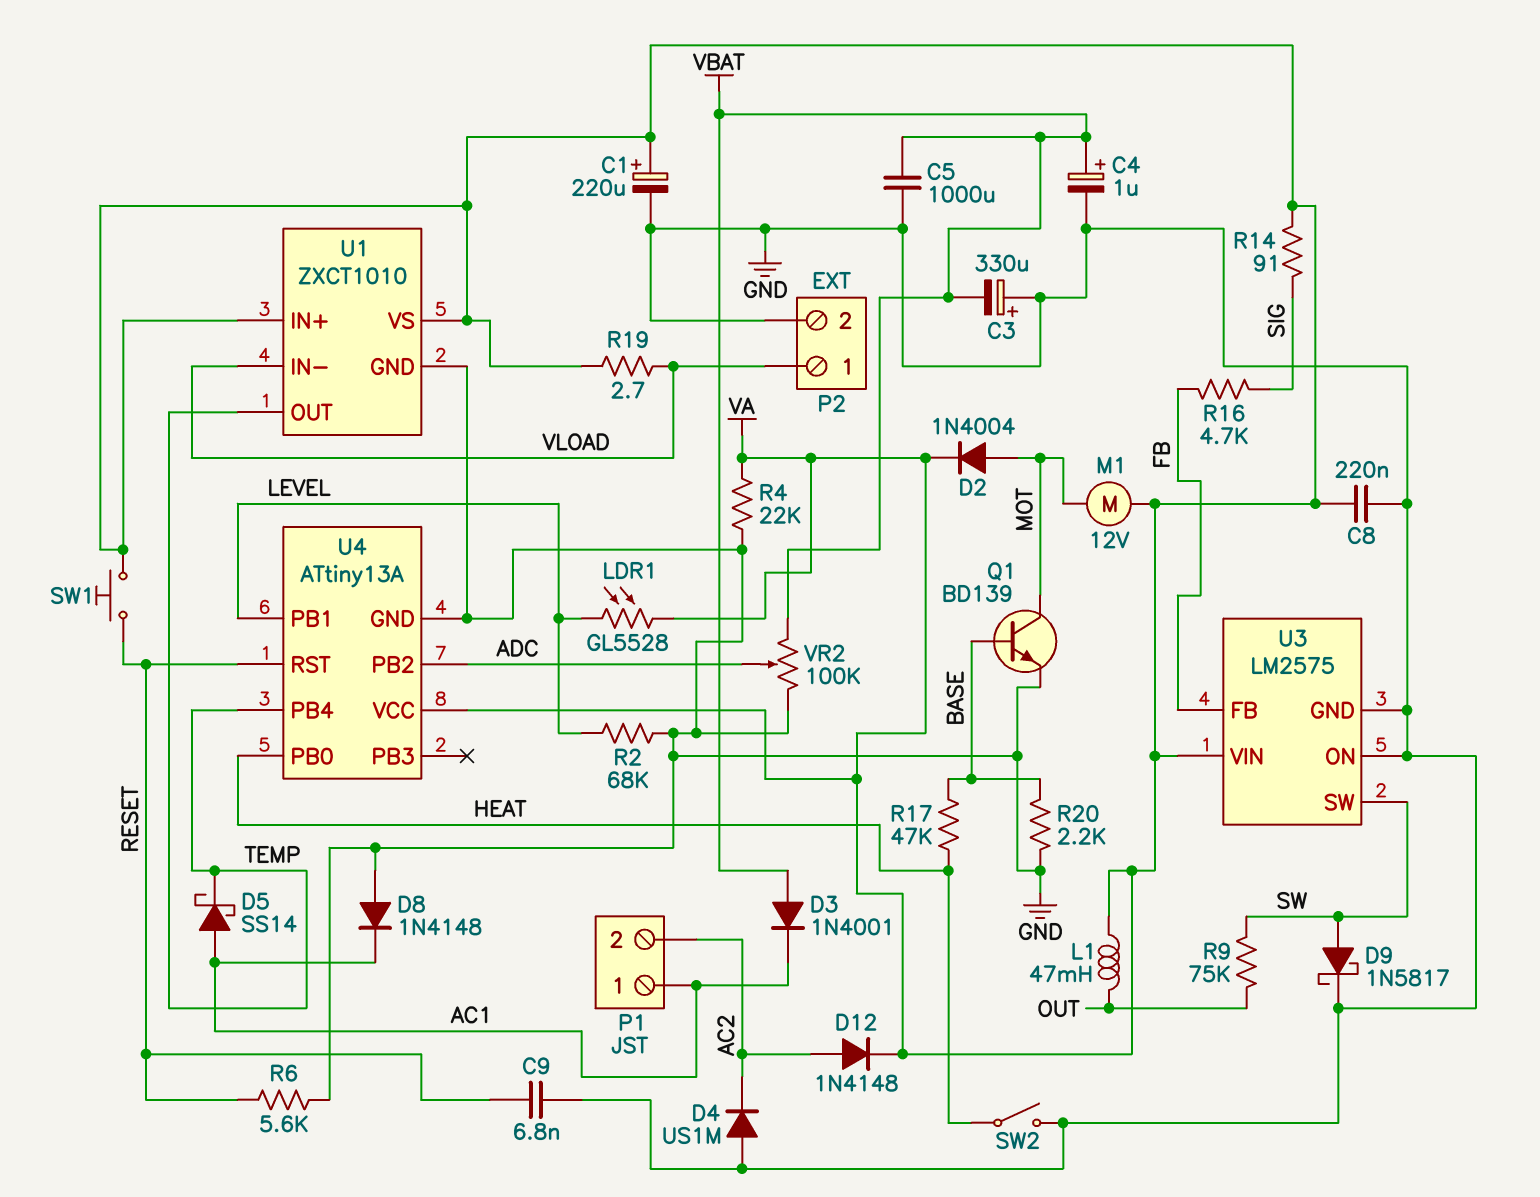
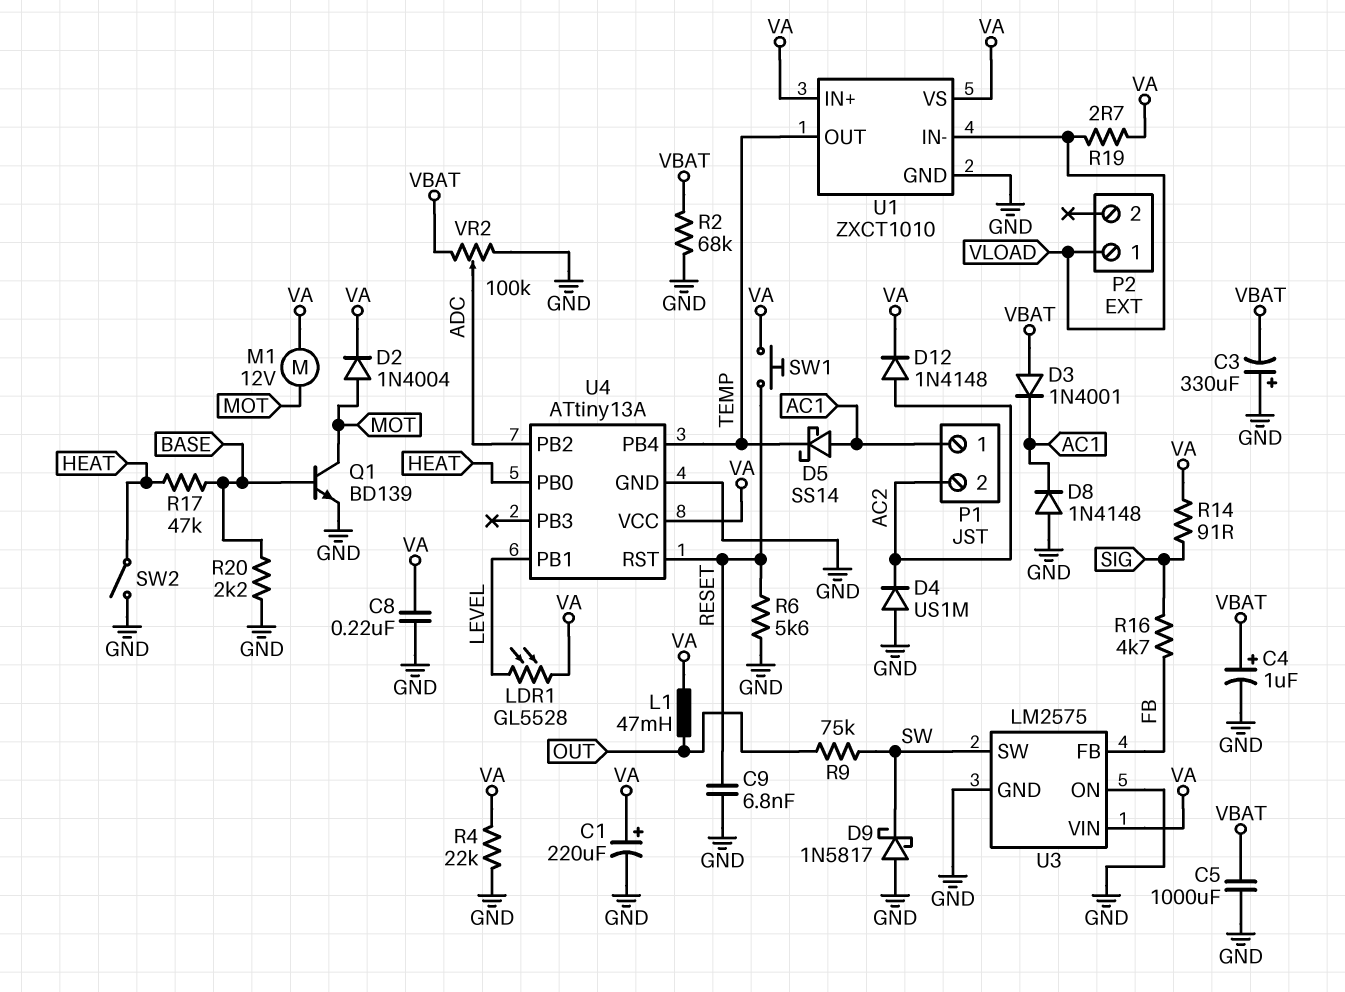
D9: schottky 1N5817 (A SW, K GND) -> schottky 1N5817 (A GND, K SW)
P2 pin 2: GND -> none
R2: 68k (GND, LEVEL) -> 68k (GND, VBAT)

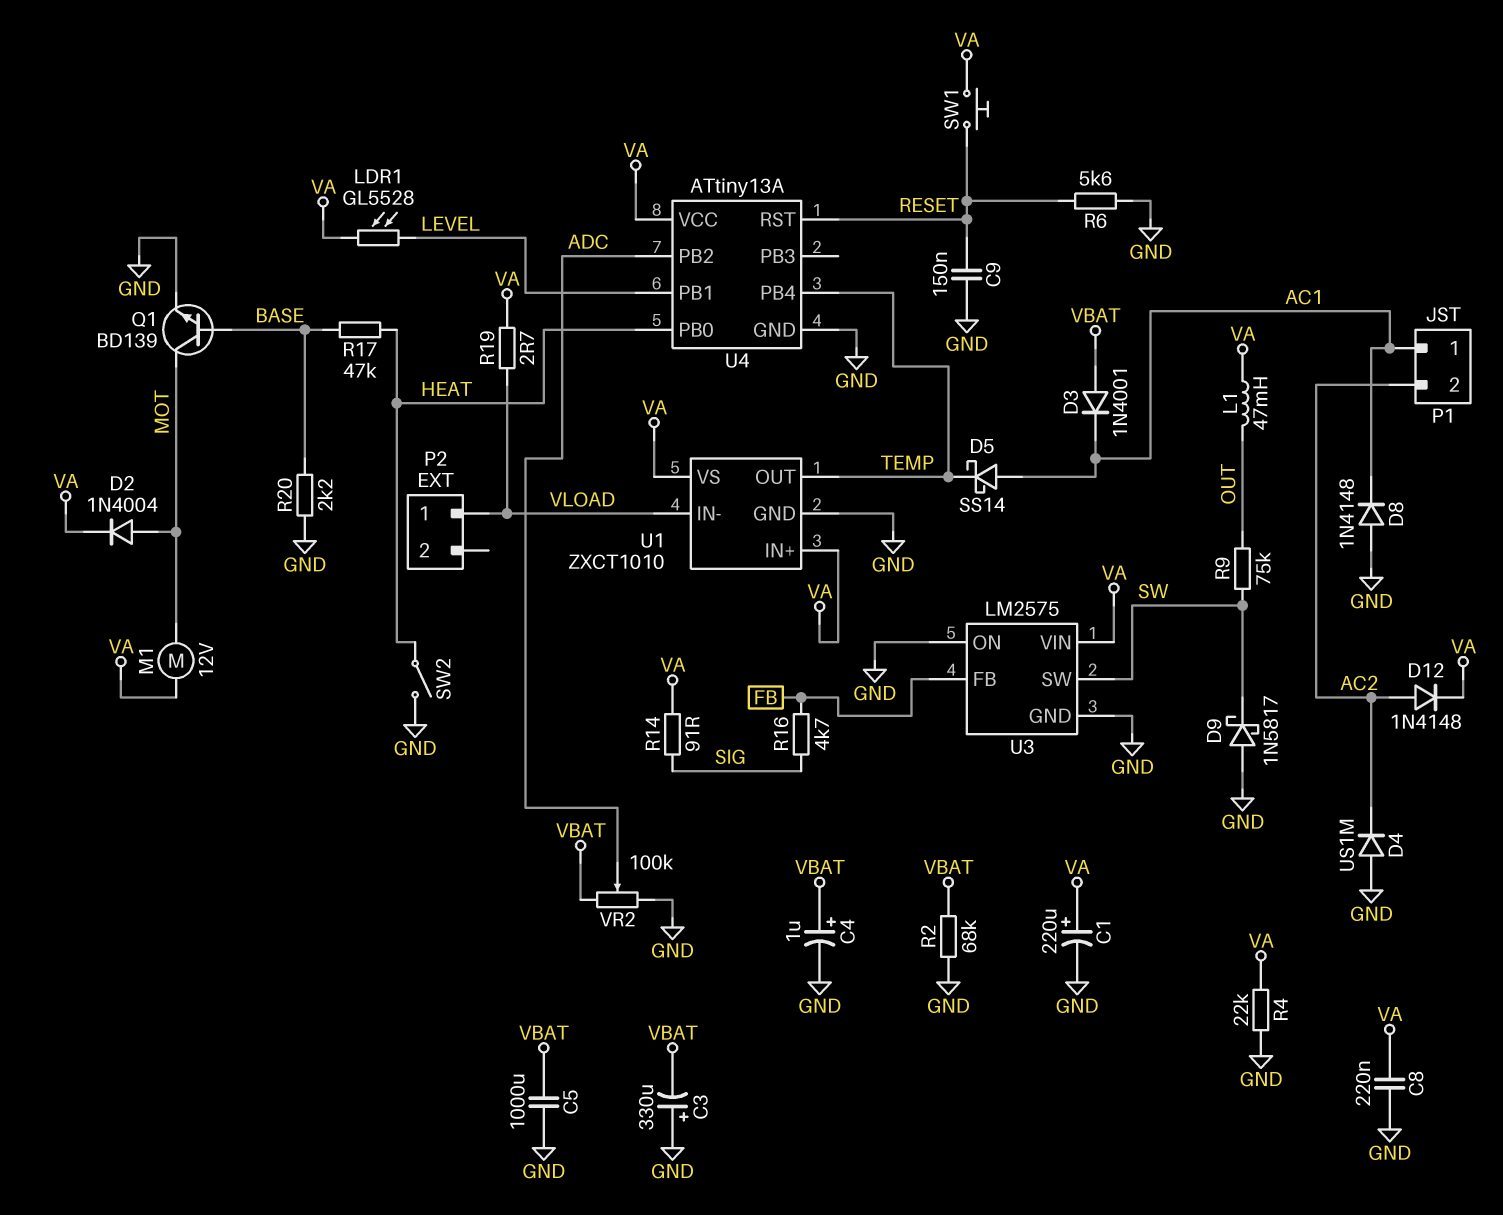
C9: 6.8nF (GND, RESET) -> 150nF (GND, RESET)

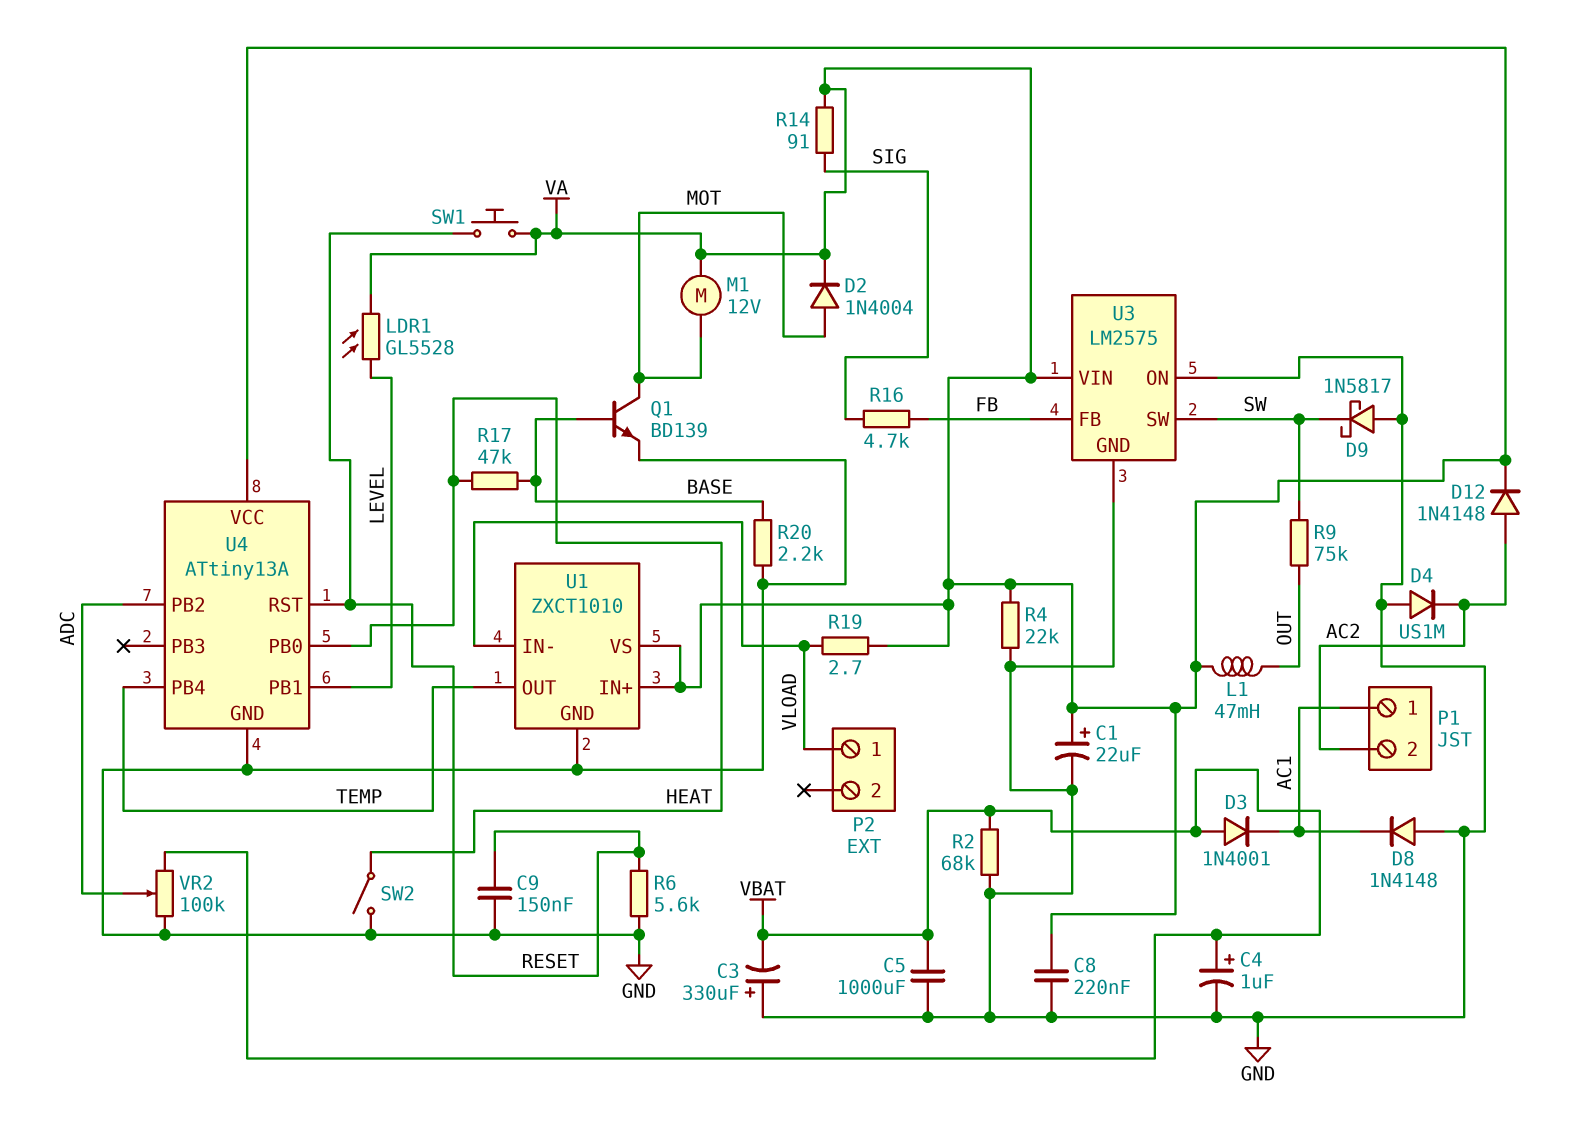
C1: 220uF (plus VA, minus GND) -> 22uF (plus VA, minus GND)
D5: schottky SS14 (A AC1, K TEMP) -> none

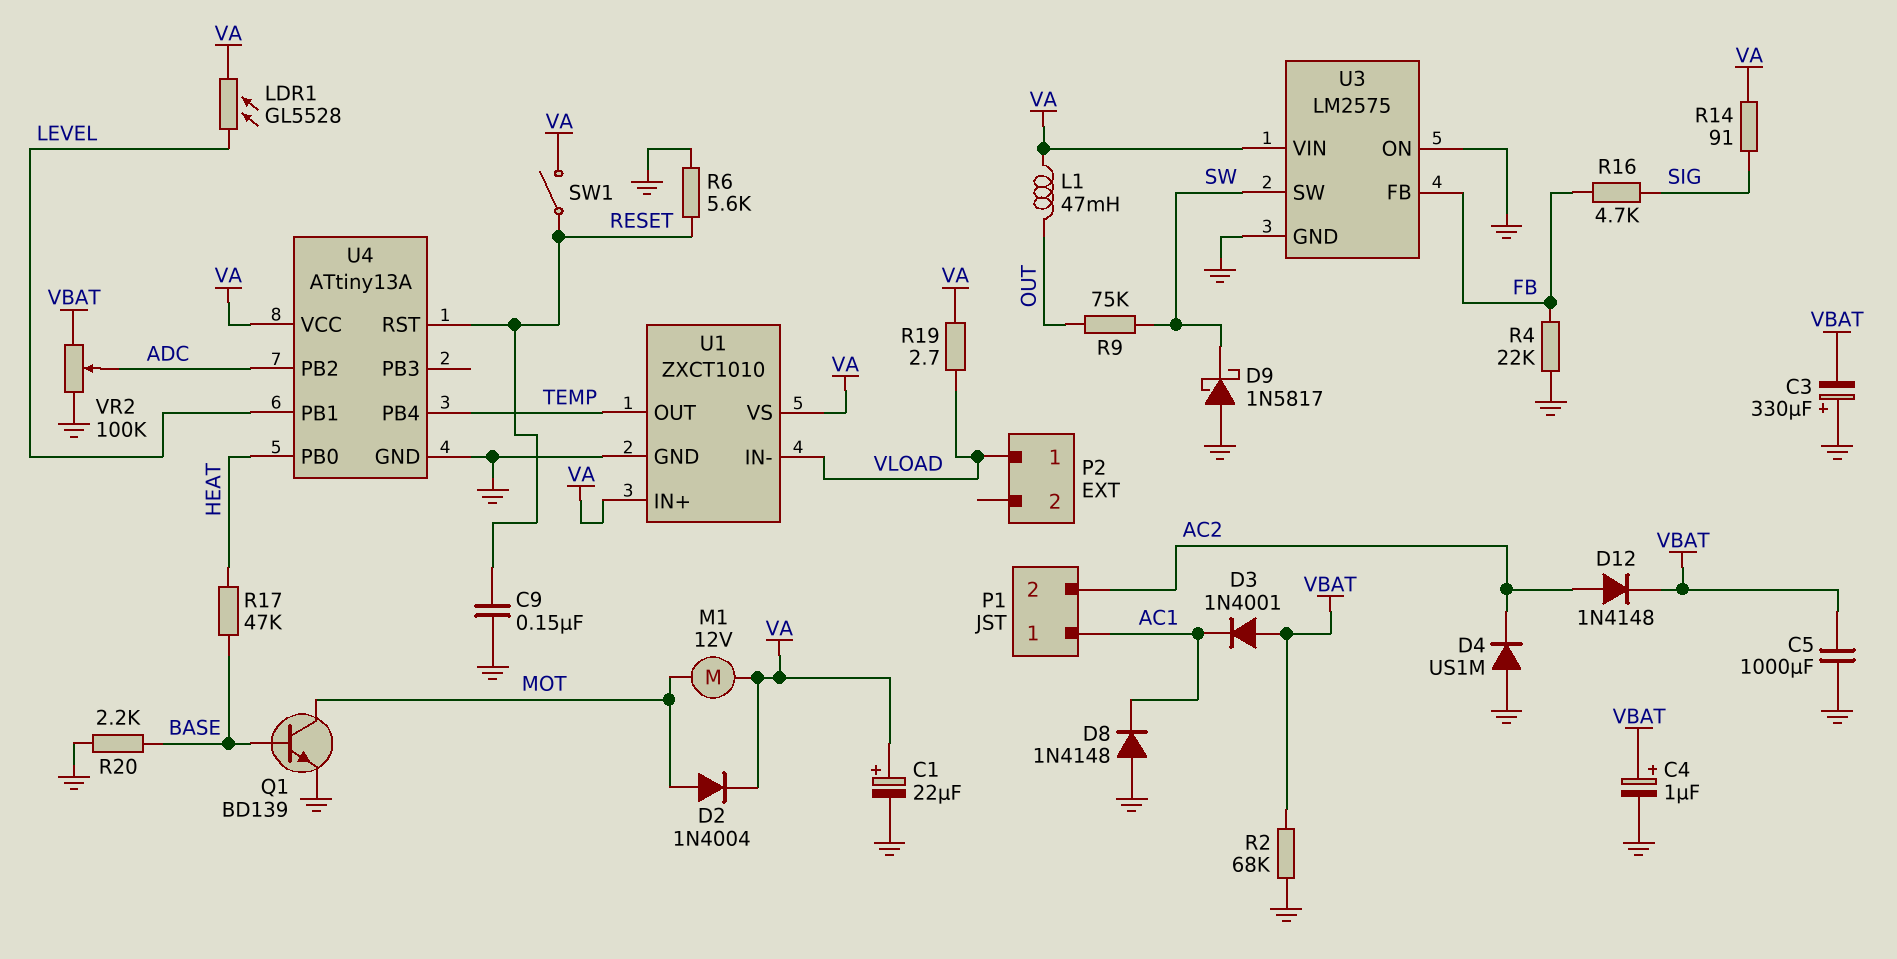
C8: 220nF (GND, VA) -> none
D12: diode 1N4148 (A AC2, K VA) -> diode 1N4148 (A AC2, K VBAT)
R4: 22k (GND, VA) -> 22k (FB, GND)
SW1: button (RESET, VA) -> switch (RESET, VA)
SW2: switch (GND, HEAT) -> none

